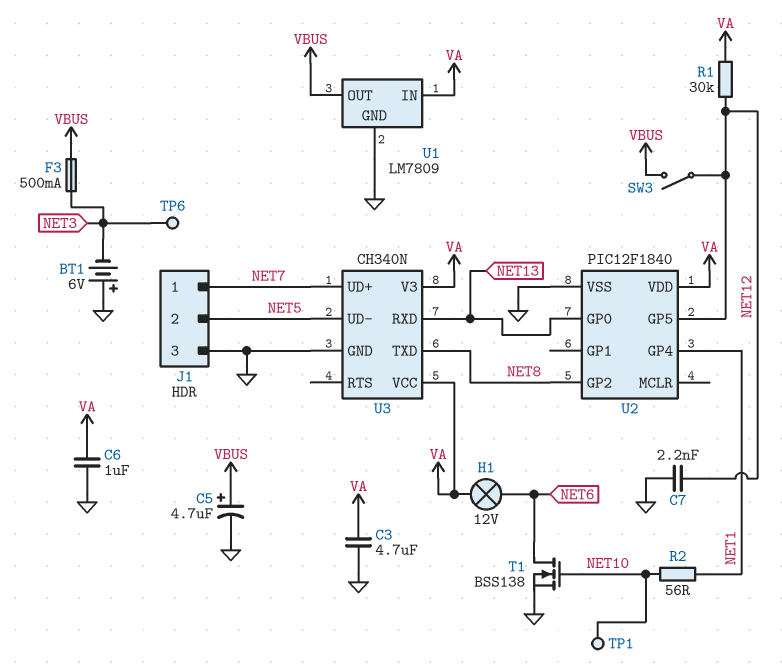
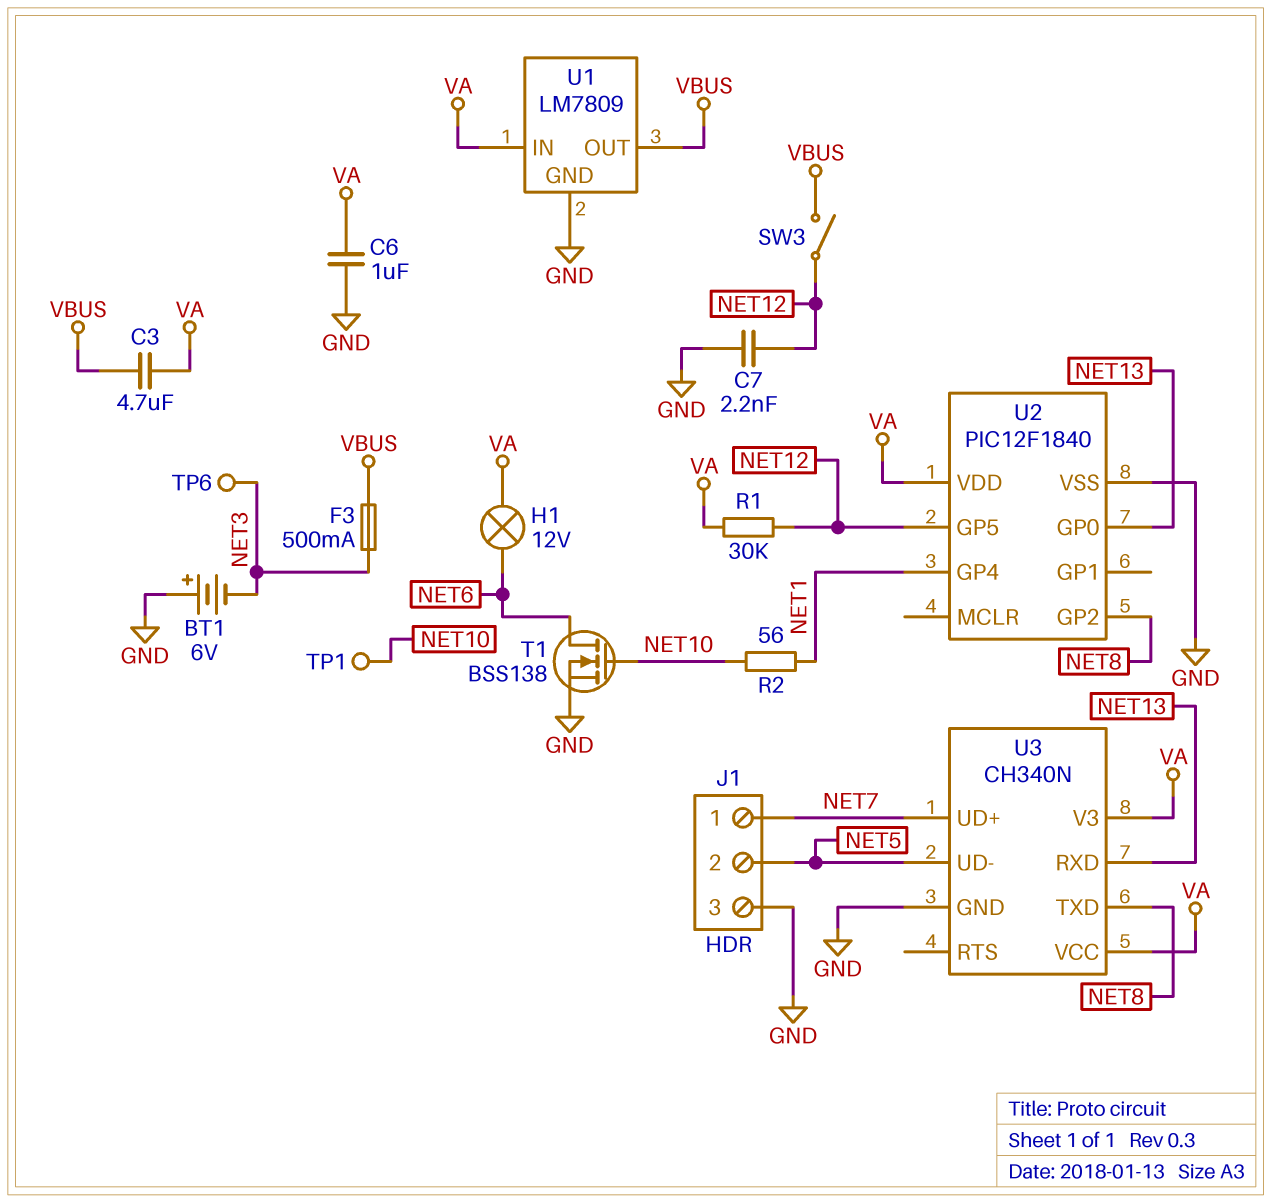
C3: 4.7uF (GND, VA) -> 4.7uF (VA, VBUS)
C5: 4.7uF (plus VBUS, minus GND) -> none

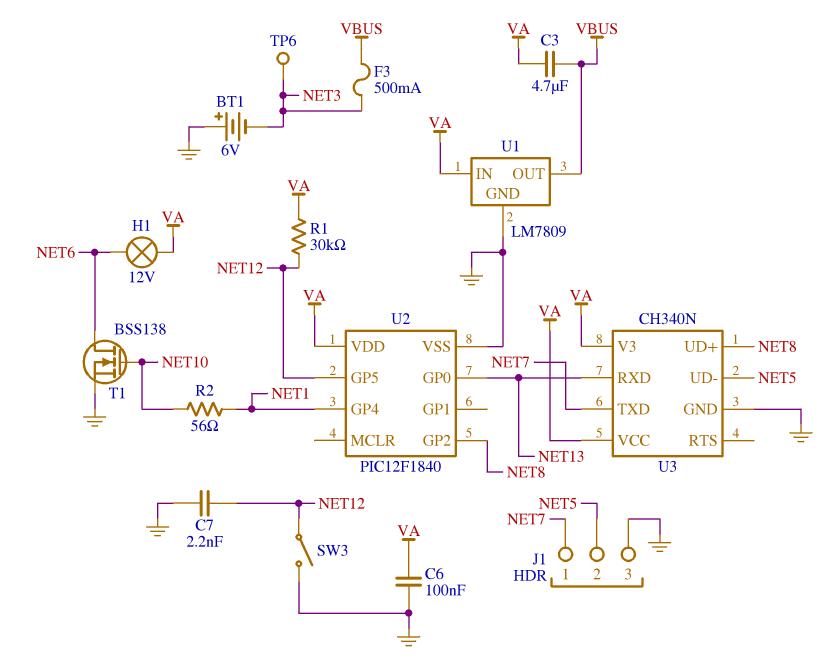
C6: 1uF (GND, VA) -> 100nF (GND, VA)
SW3: switch (NET12, VBUS) -> switch (GND, NET12)
TP1: test point (NET10) -> none
U3 pin TXD: NET8 -> NET7
U3 pin UD+: NET7 -> NET8

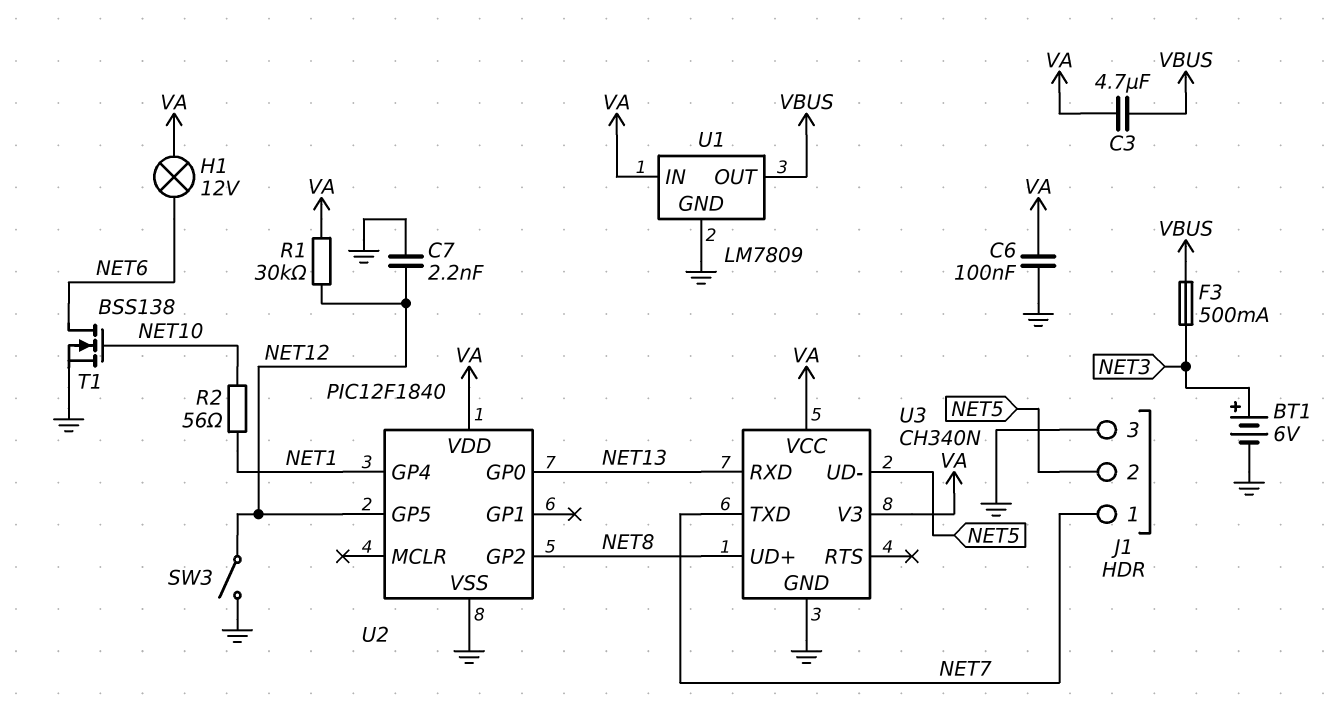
BT1: 6V (plus GND, minus NET3) -> 6V (plus NET3, minus GND)
TP6: test point (NET3) -> none

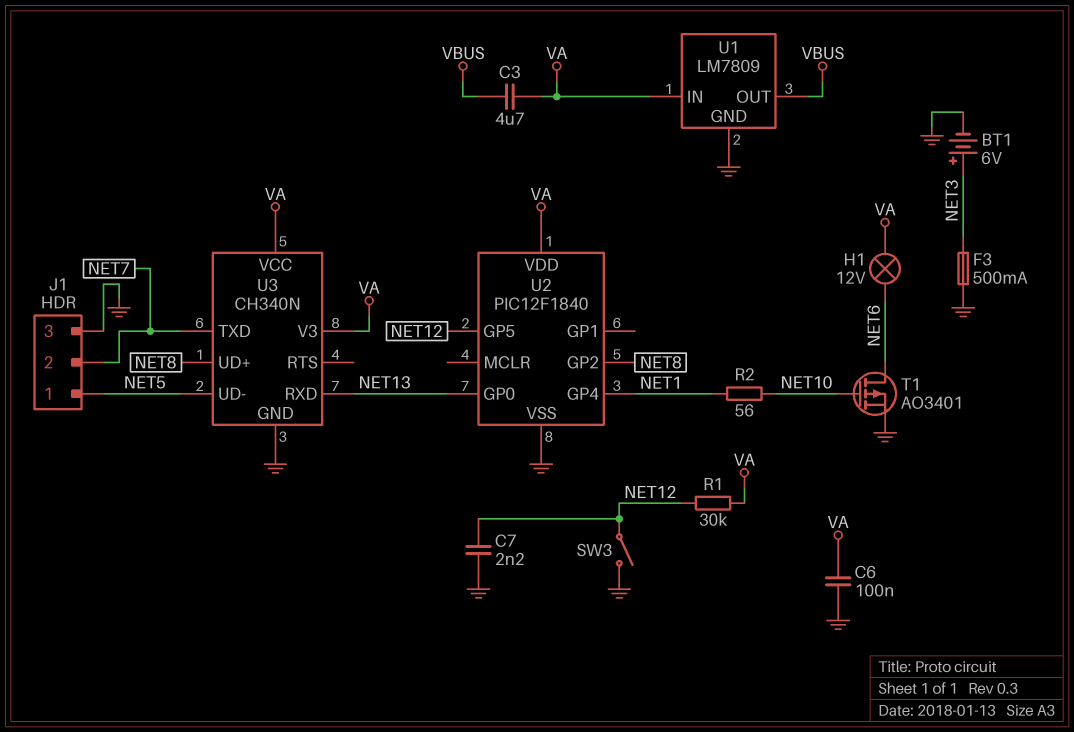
F3: 500mA (NET3, VBUS) -> 500mA (GND, NET3)
J1 pin 1: NET7 -> NET5
J1 pin 2: NET5 -> NET7
T1: NMOS BSS138 (G NET10, D NET6, S GND) -> PMOS AO3401 (G NET10, D NET6, S GND)

